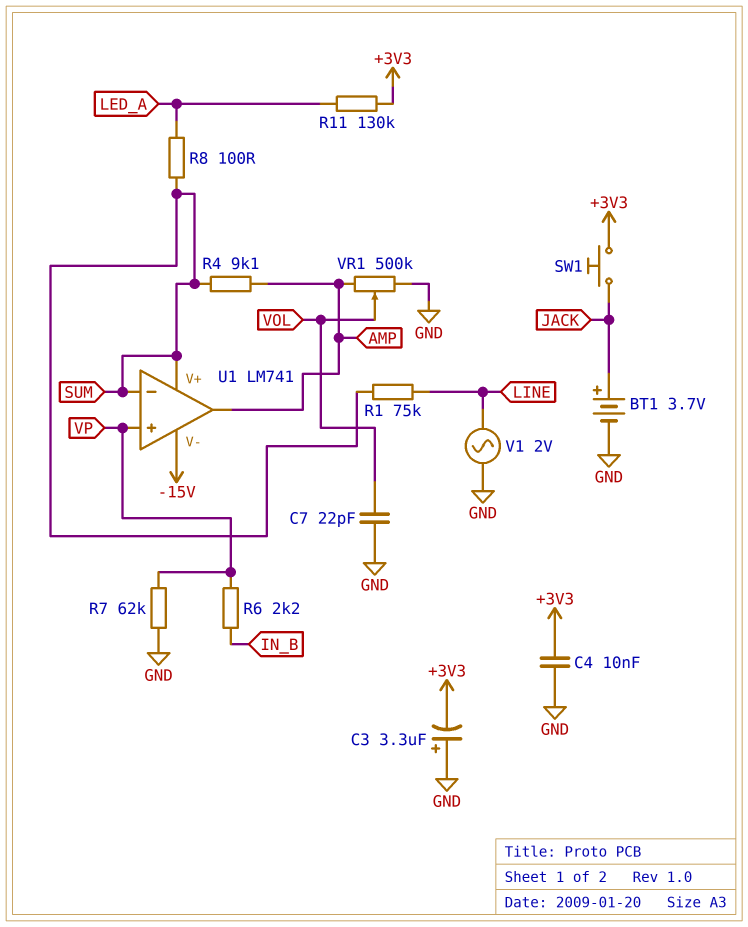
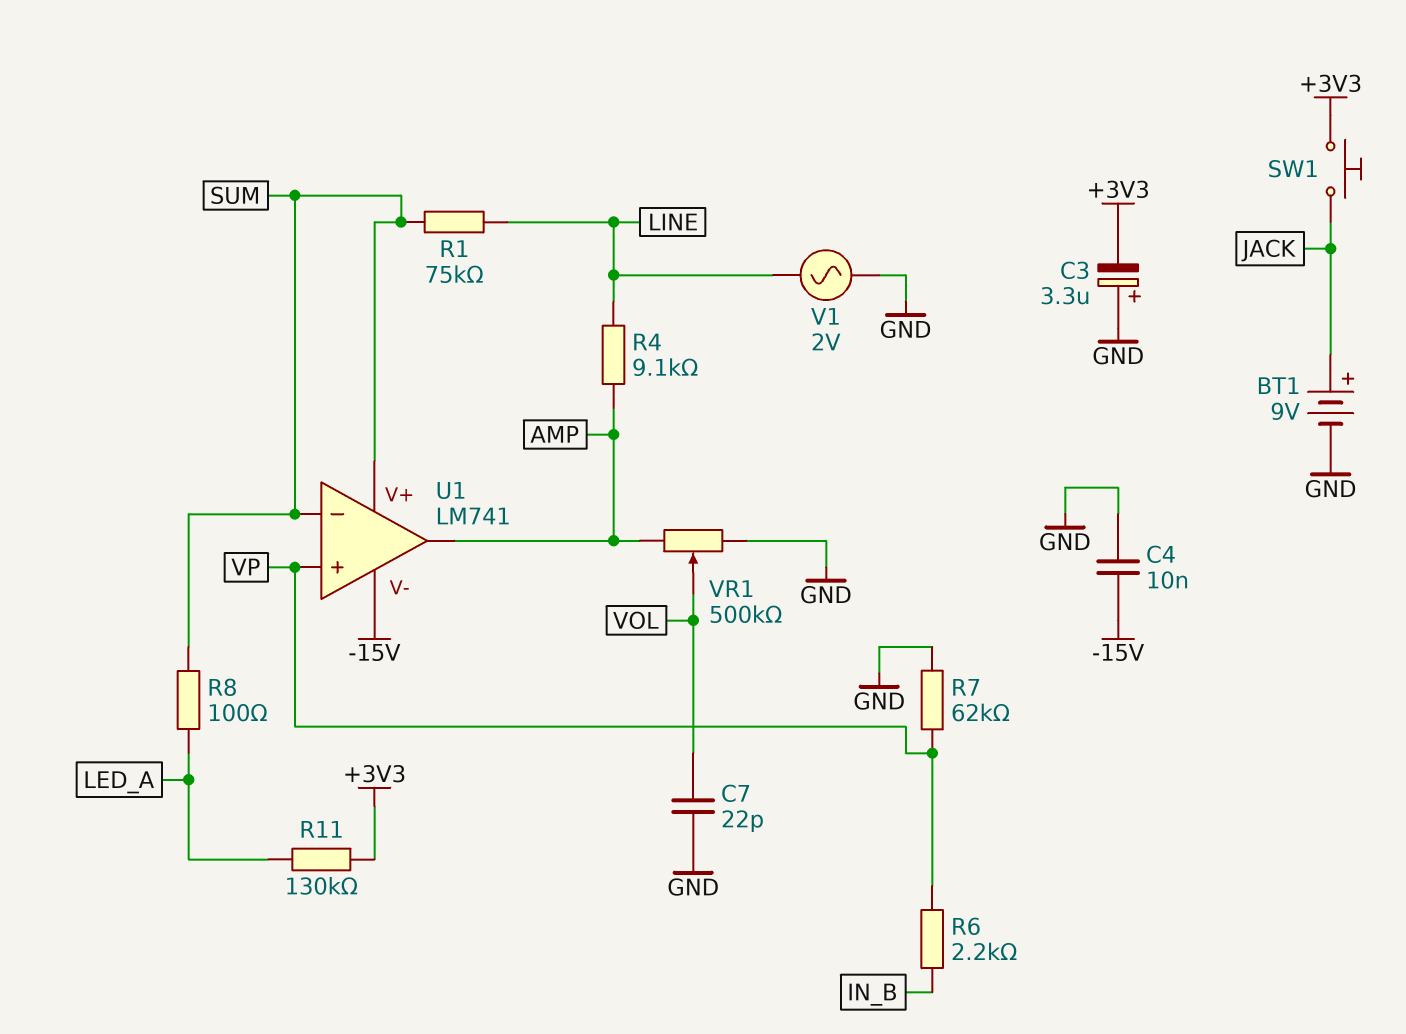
BT1: 3.7V (plus JACK, minus GND) -> 9V (plus JACK, minus GND)
C4: 10nF (+3V3, GND) -> 10nF (-15V, GND)
R4: 9.1k (AMP, SUM) -> 9.1k (AMP, LINE)

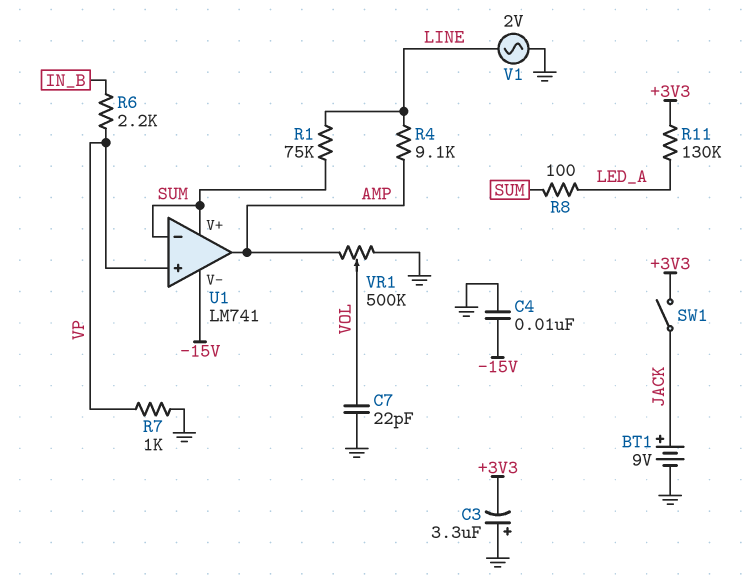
R7: 62k (GND, VP) -> 1k (GND, VP)
SW1: button (+3V3, JACK) -> switch (+3V3, JACK)

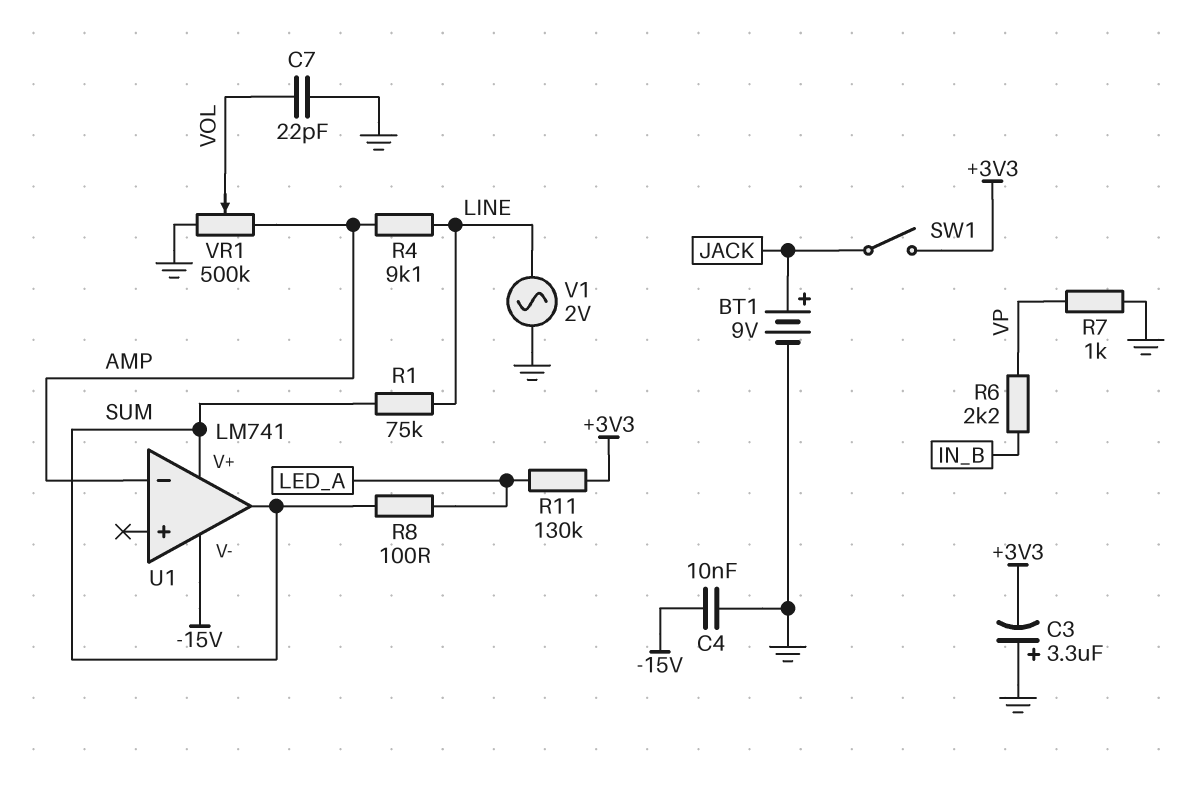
U1 pin in+: VP -> none
U1 pin in-: SUM -> AMP
U1 pin out: AMP -> SUM

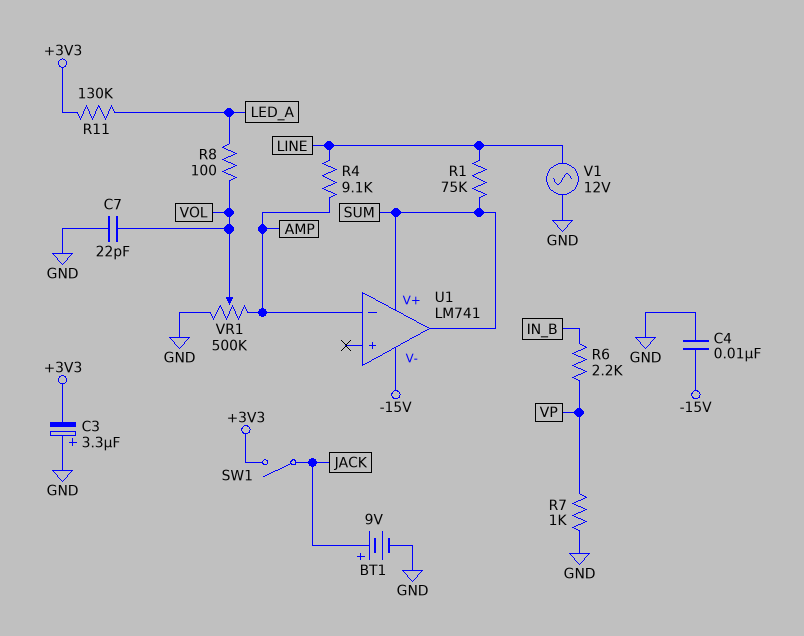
R8: 100 (LED_A, SUM) -> 100 (LED_A, VOL)
V1: AC 2V (GND, LINE) -> AC 12V (GND, LINE)

